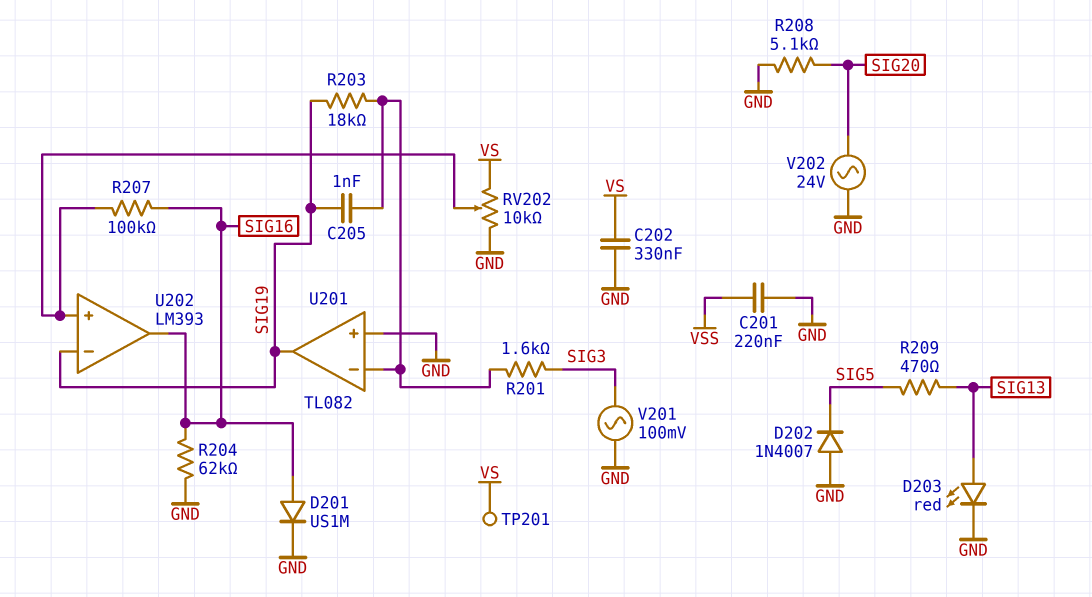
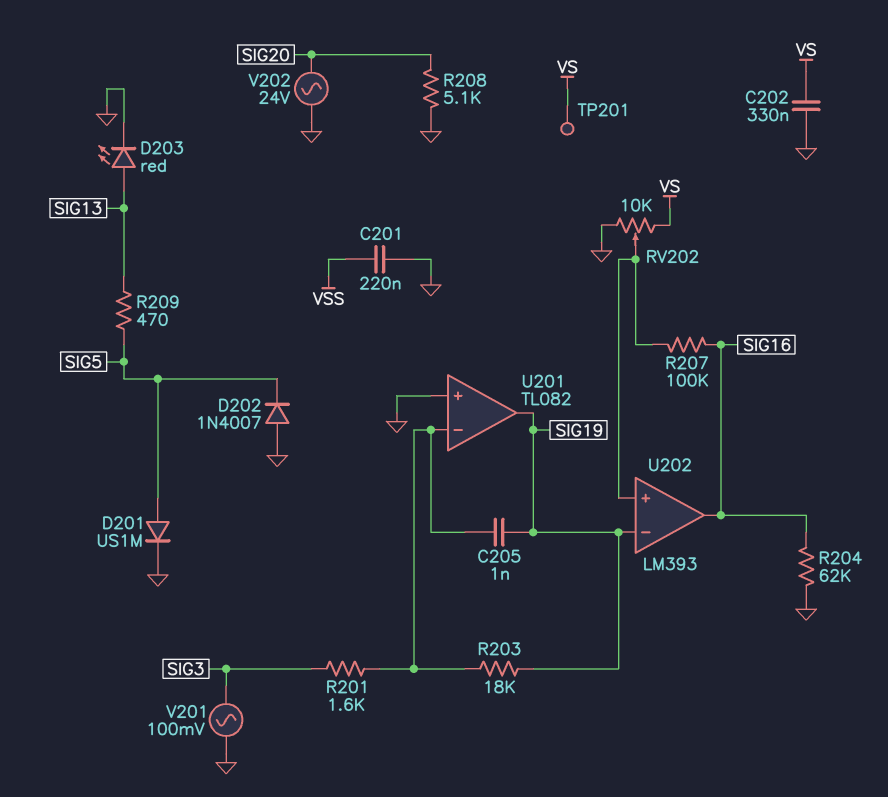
D201: diode US1M (A SIG16, K GND) -> diode US1M (A SIG5, K GND)

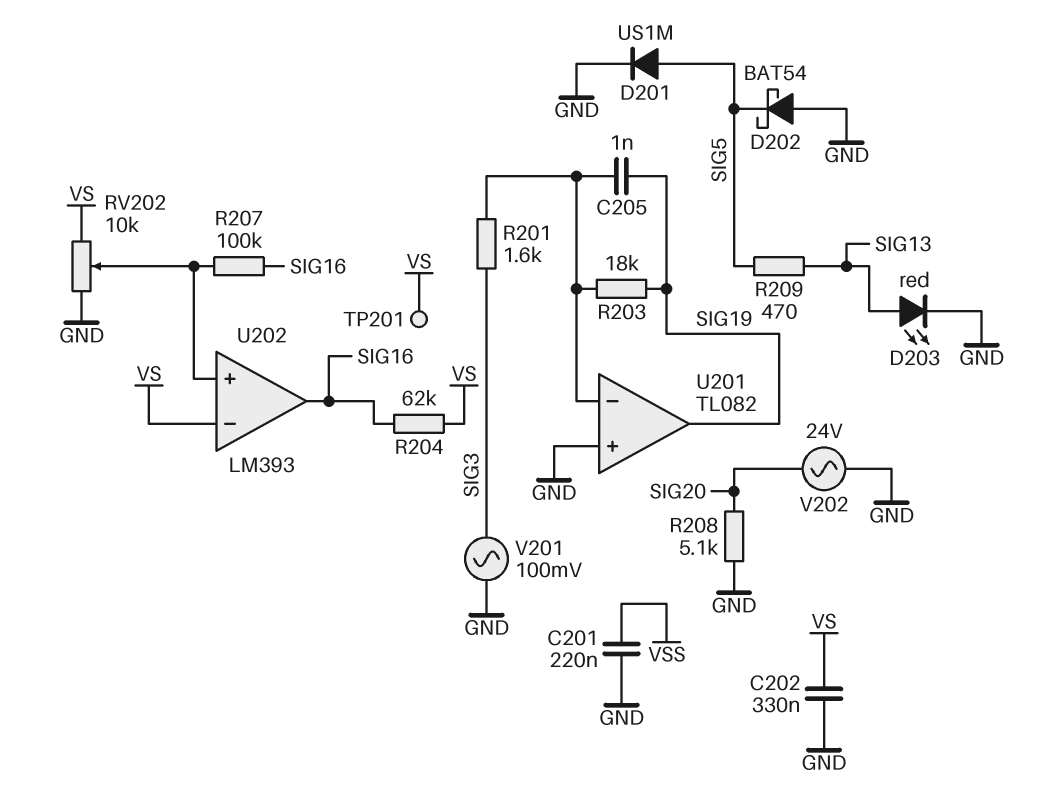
D202: diode 1N4007 (A GND, K SIG5) -> schottky BAT54 (A GND, K SIG5)
R204: 62k (GND, SIG16) -> 62k (SIG16, VS)
U202 pin in-: SIG19 -> VS

